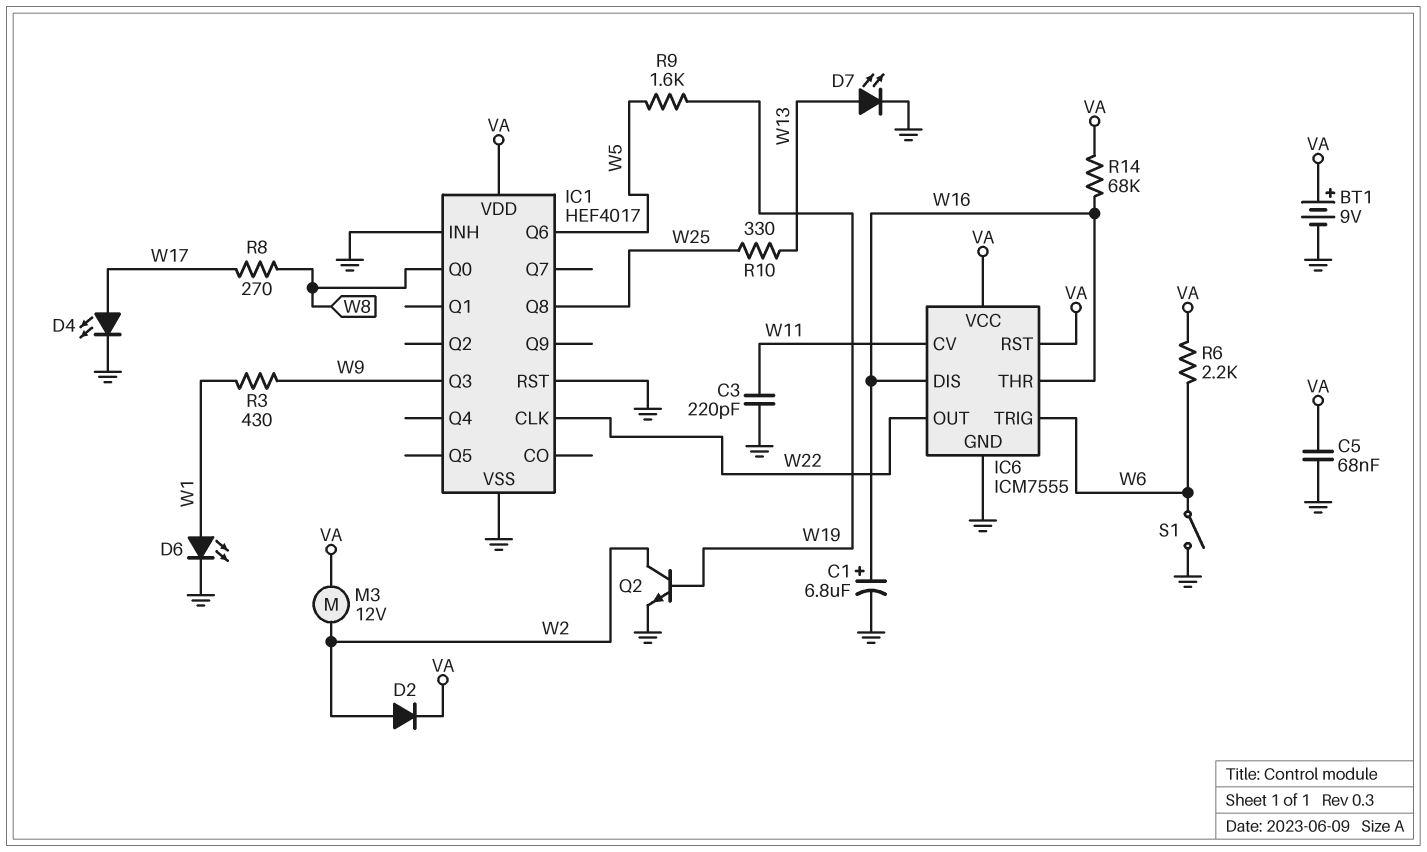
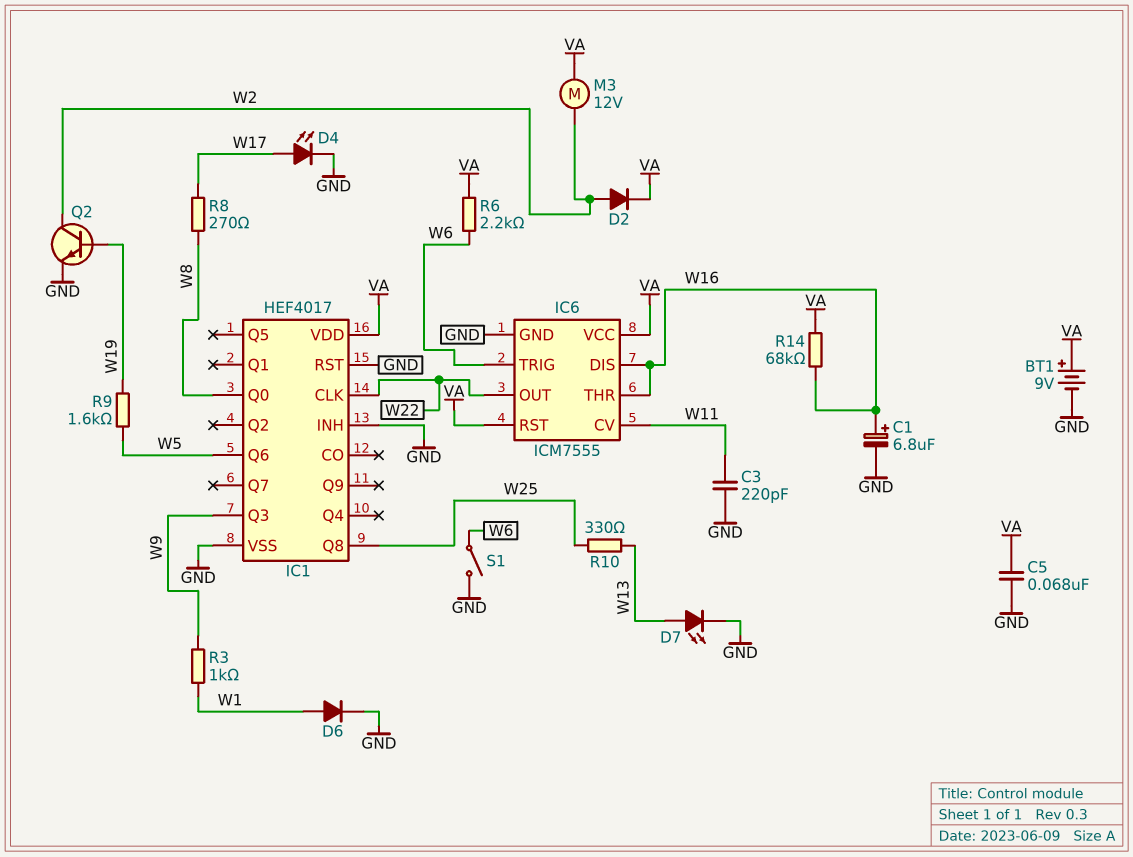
D6: LED (A W1, K GND) -> diode (A W1, K GND)
R3: 430 (W1, W9) -> 1k (W1, W9)

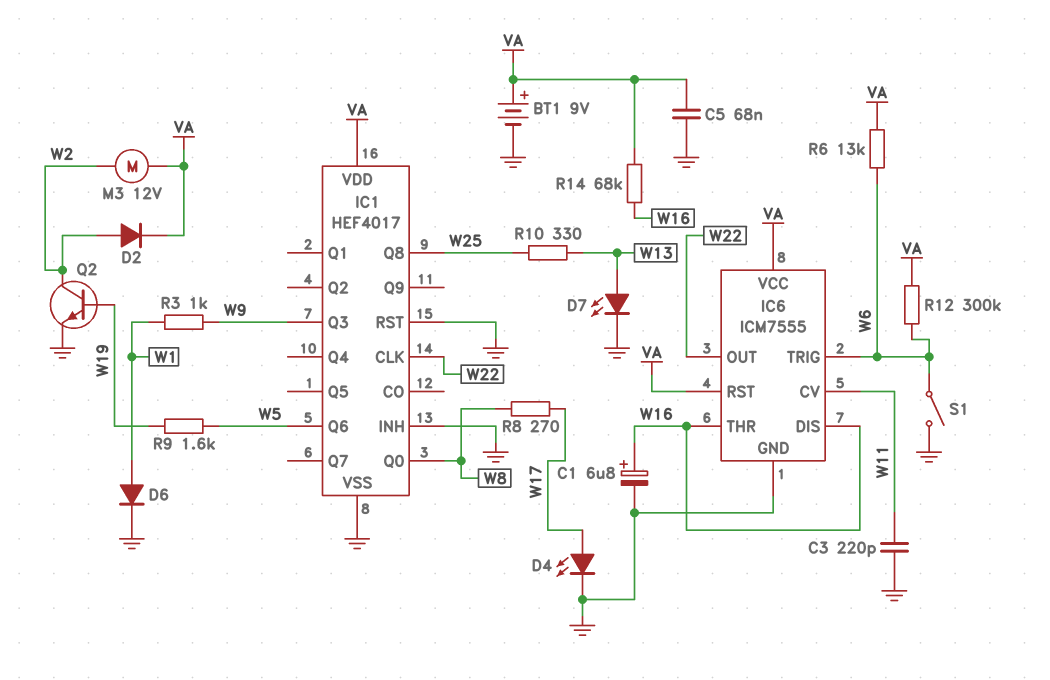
R6: 2.2k (VA, W6) -> 13k (VA, W6)
R12: none -> 300k (VA, W6)

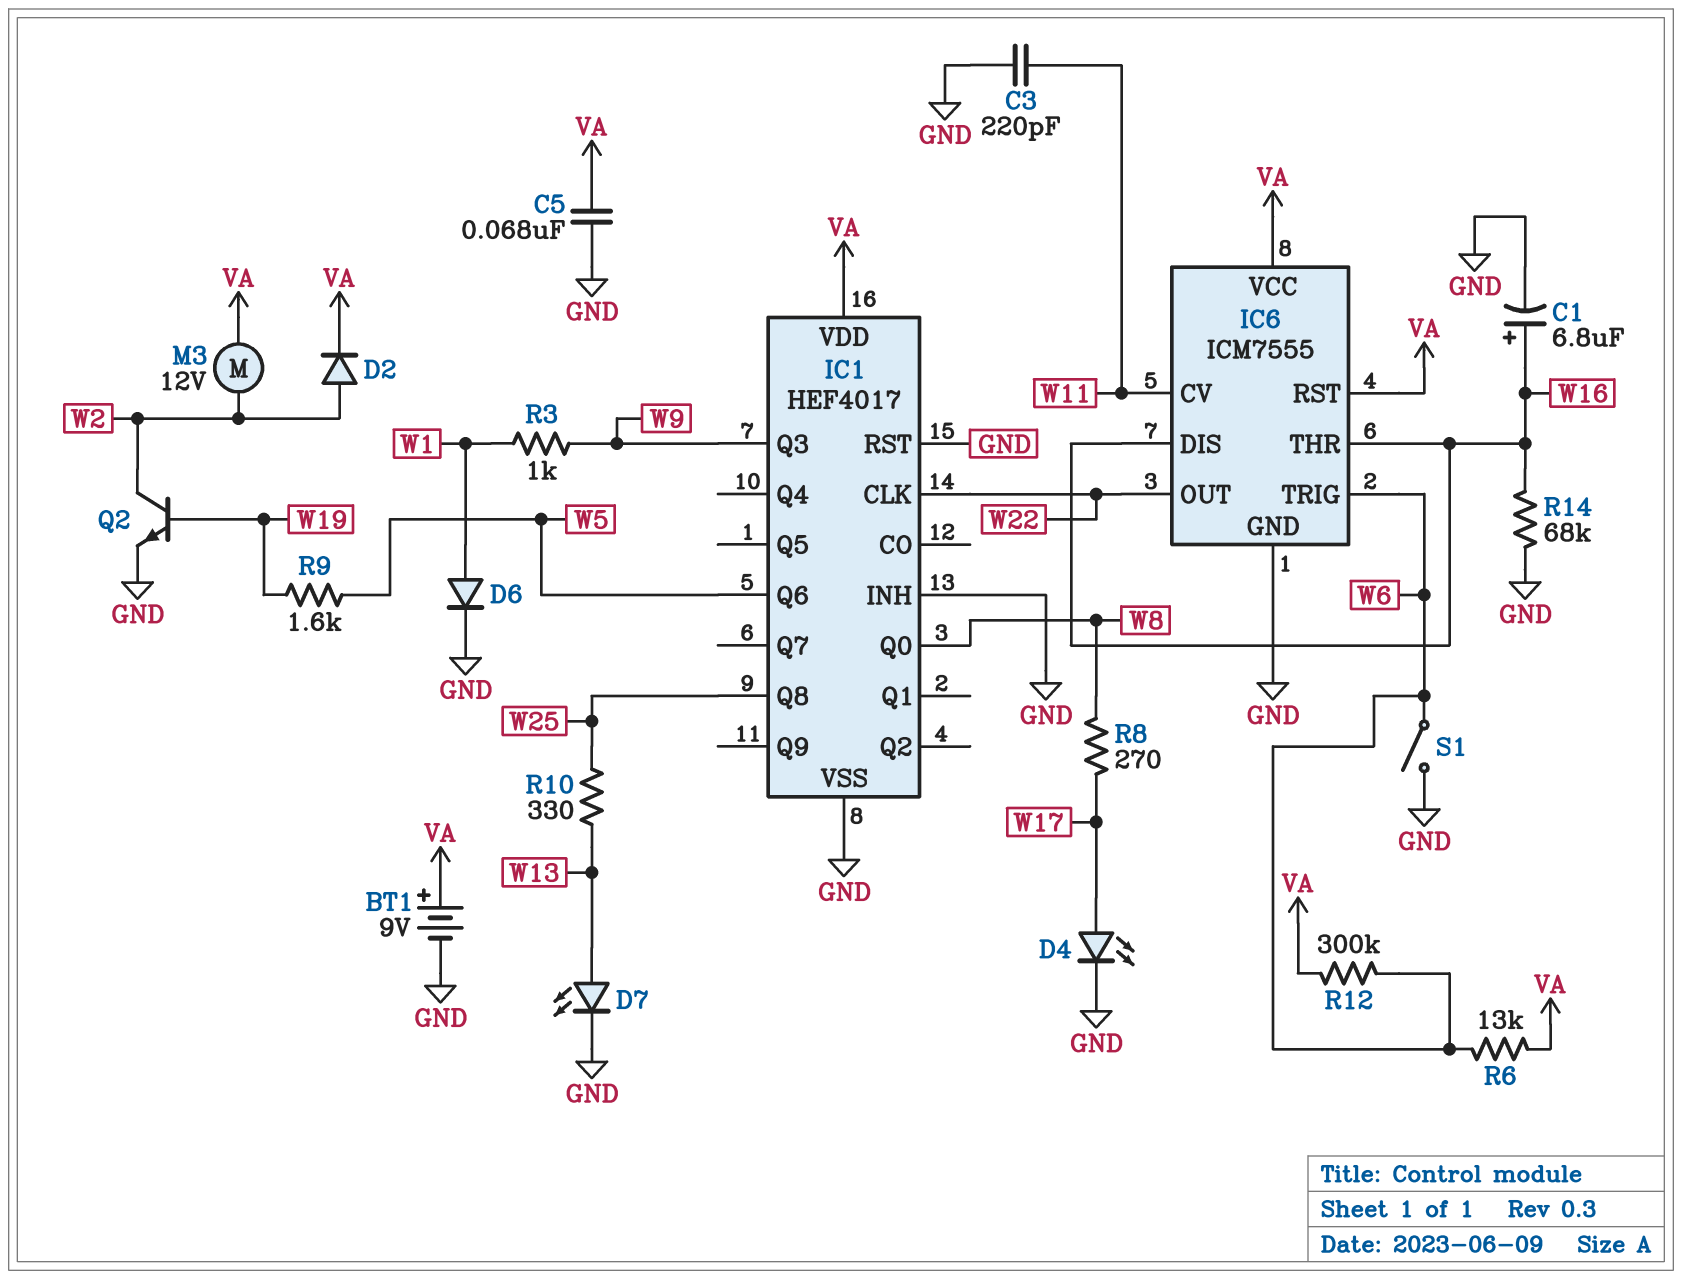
R14: 68k (VA, W16) -> 68k (GND, W16)

